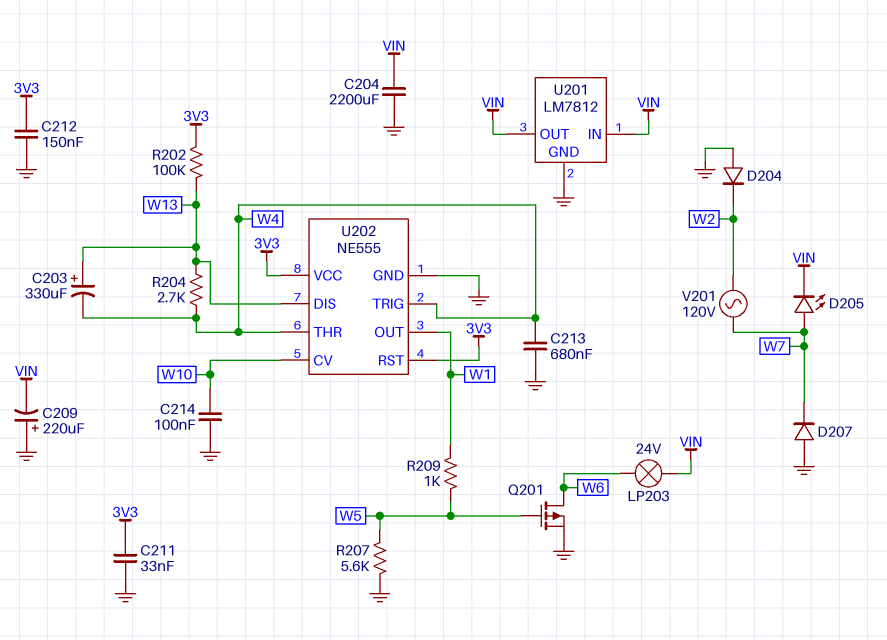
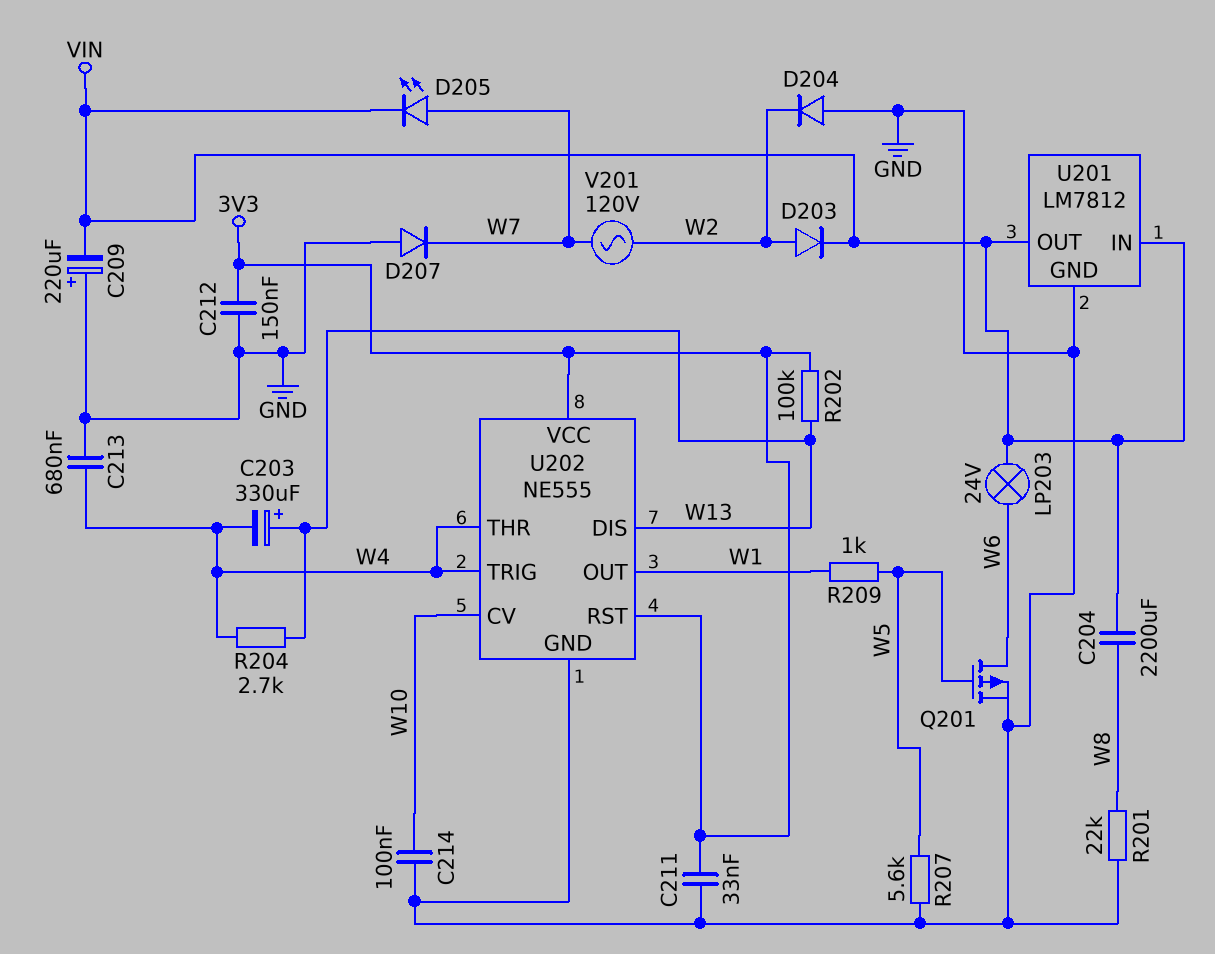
C204: 2200uF (GND, VIN) -> 2200uF (VIN, W8)
D203: none -> diode (A W2, K VIN)
R201: none -> 22k (GND, W8)

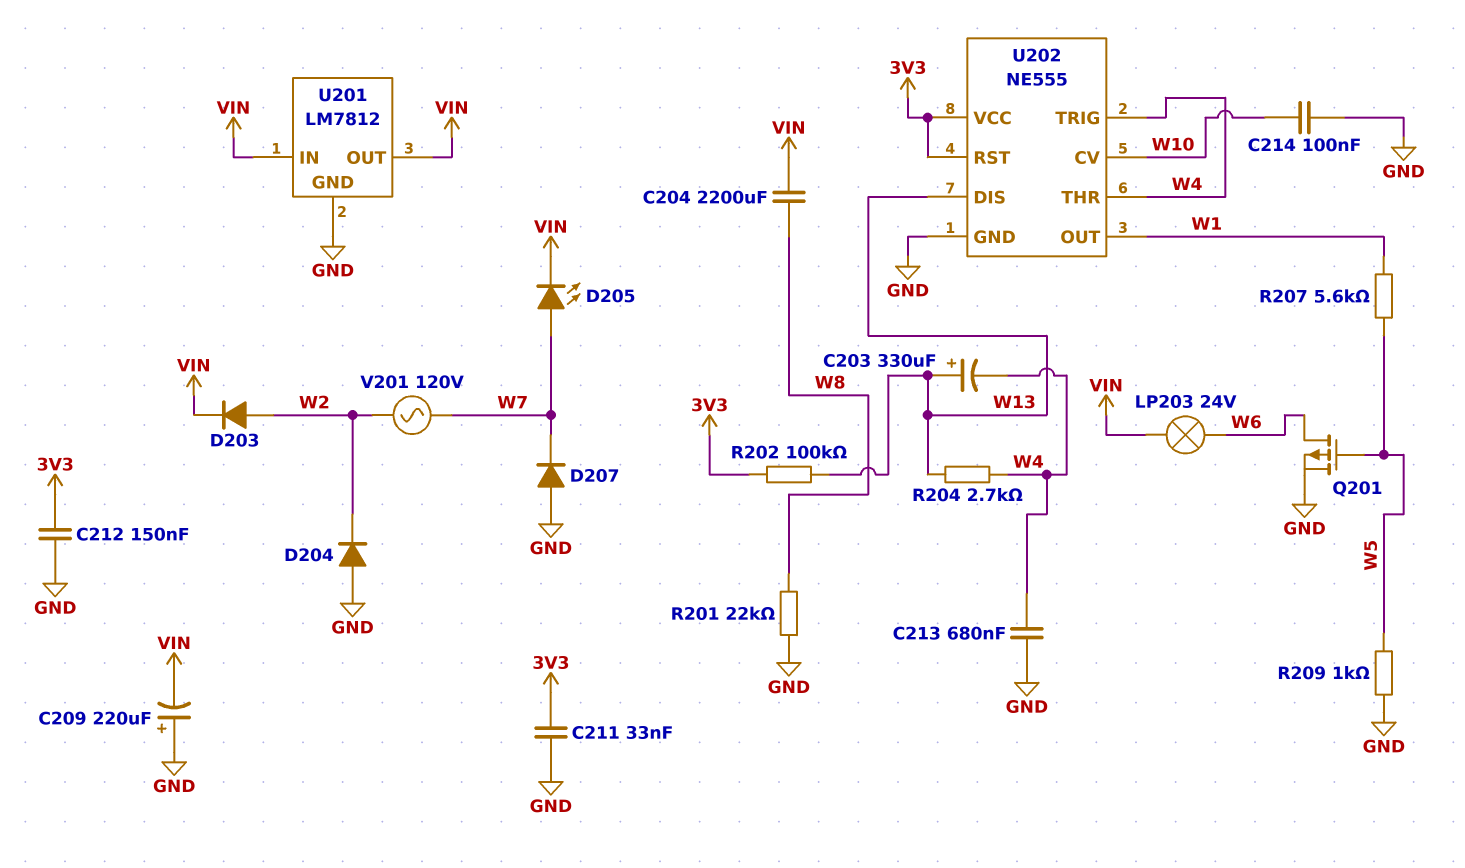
R207: 5.6k (GND, W5) -> 5.6k (W1, W5)
R209: 1k (W1, W5) -> 1k (GND, W5)

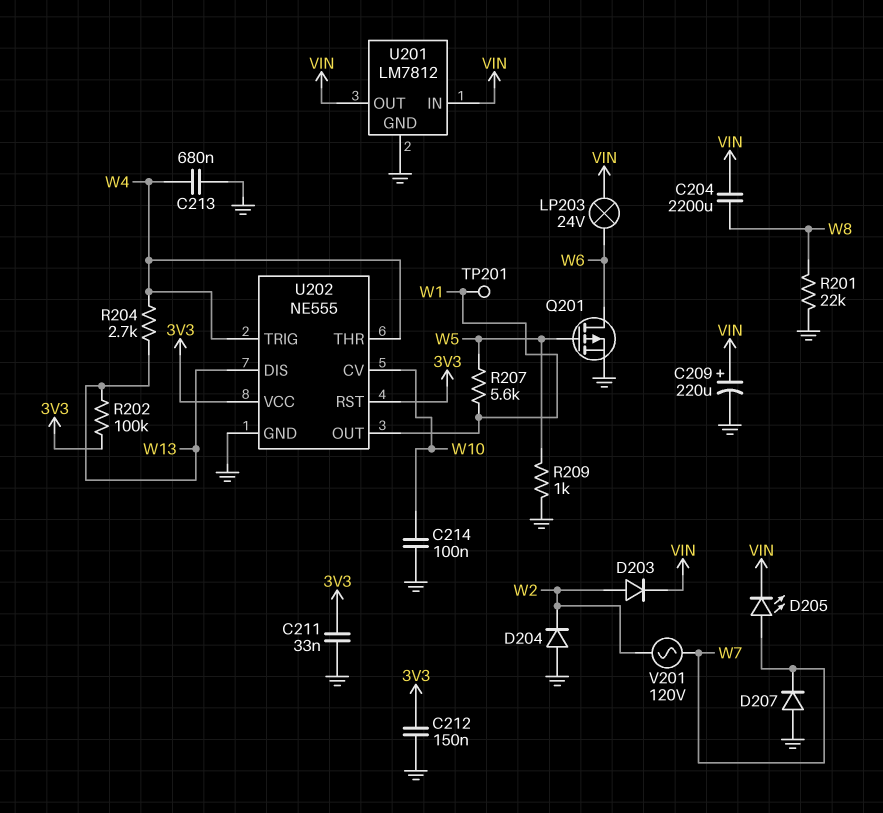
C203: 330uF (plus W13, minus W4) -> none
C209: 220uF (plus GND, minus VIN) -> 220uF (plus VIN, minus GND)
TP201: none -> test point (W1)

